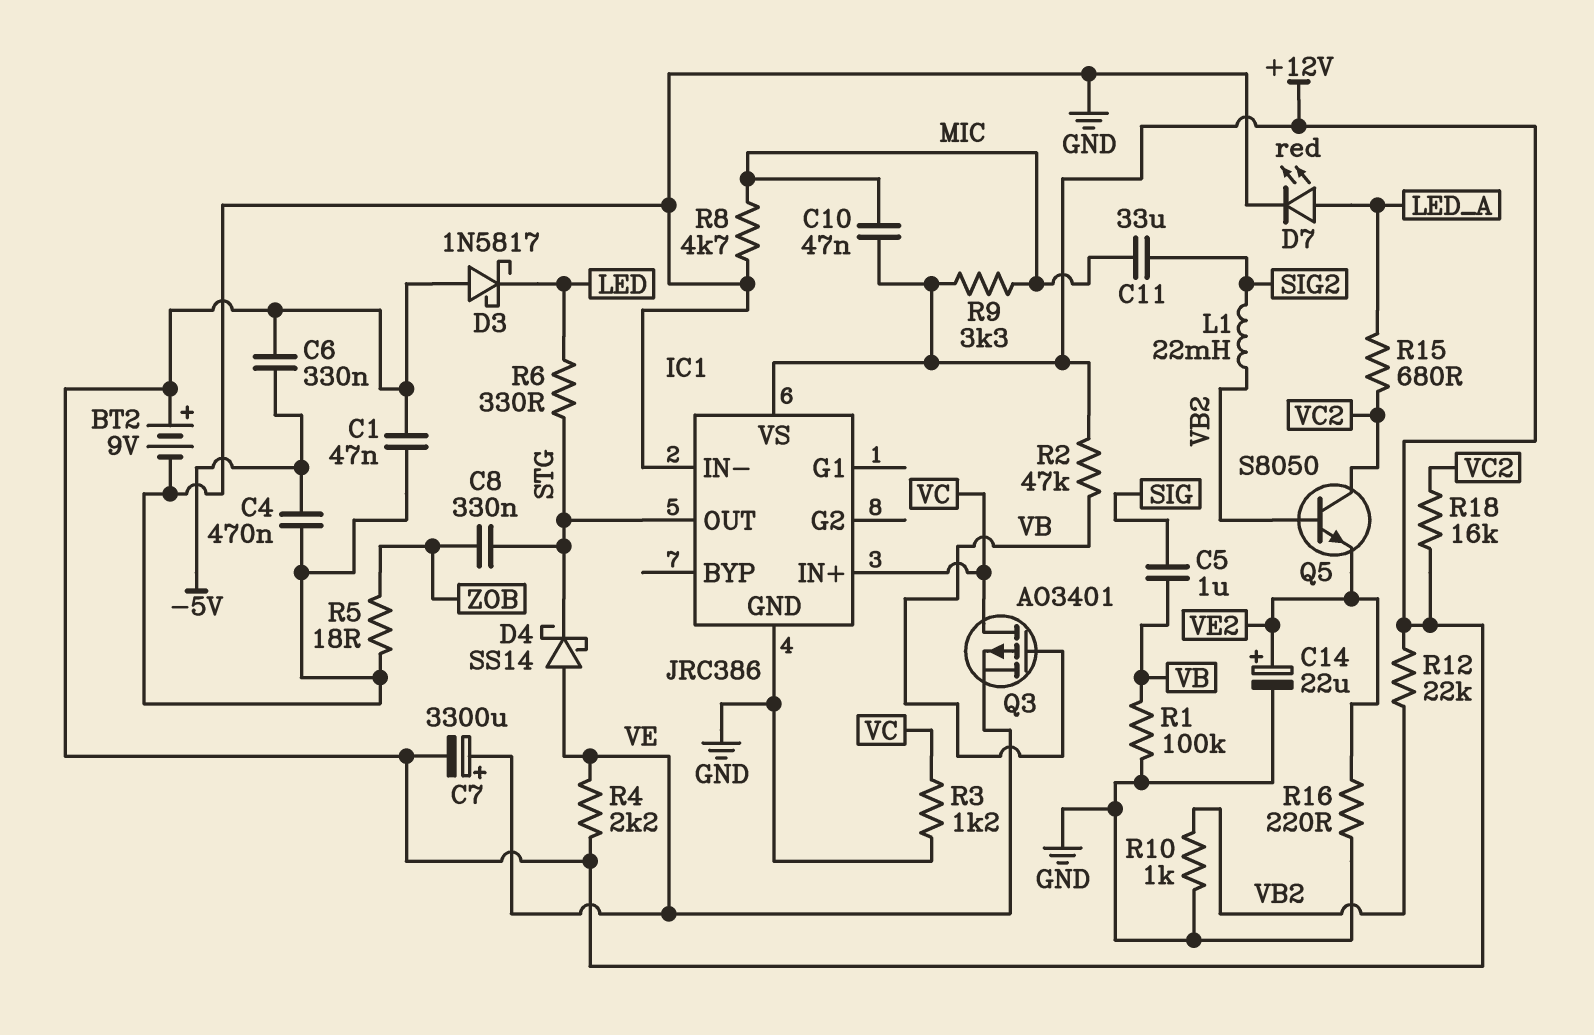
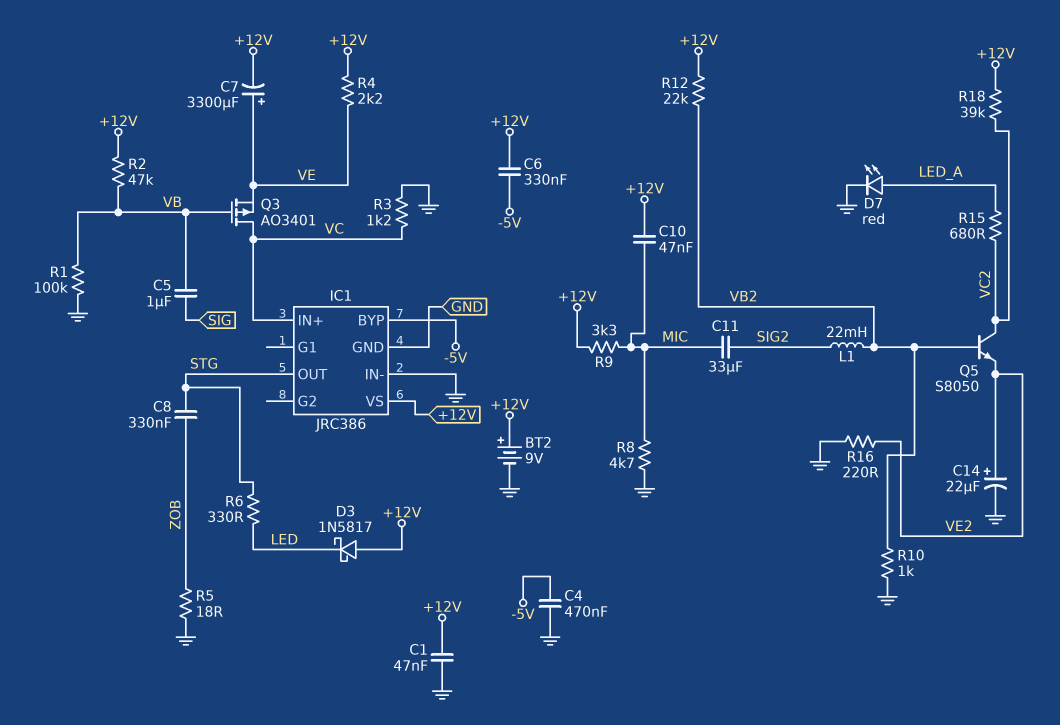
D4: schottky SS14 (A VE, K STG) -> none
IC1 pin BYP: none -> -5V
R18: 16k (+12V, VC2) -> 39k (+12V, VC2)

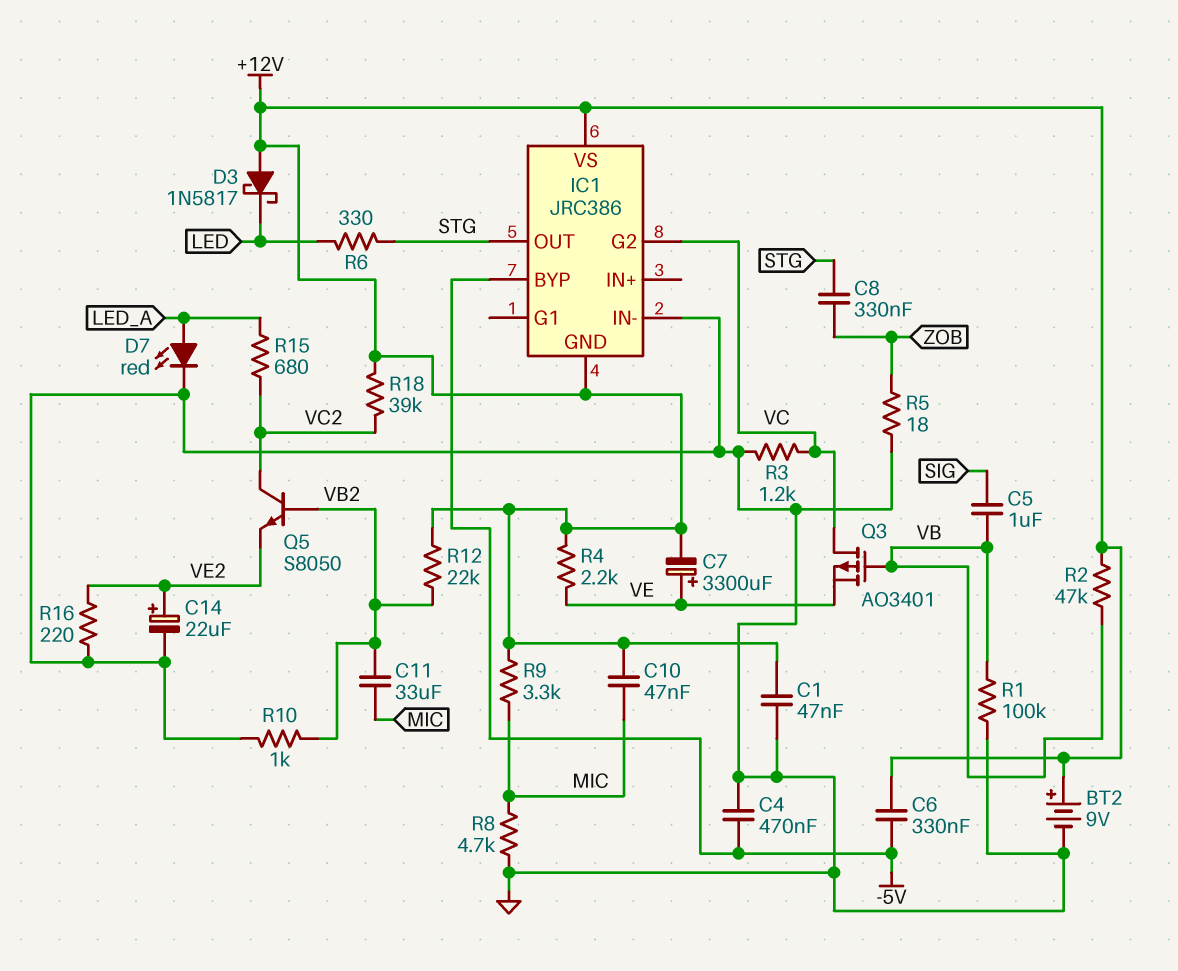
C11: 33uF (MIC, SIG2) -> 33uF (MIC, VB2)
IC1 pin G2: none -> VC
IC1 pin GND: GND -> +12V
IC1 pin IN+: VC -> none
L1: 22mH (SIG2, VB2) -> none

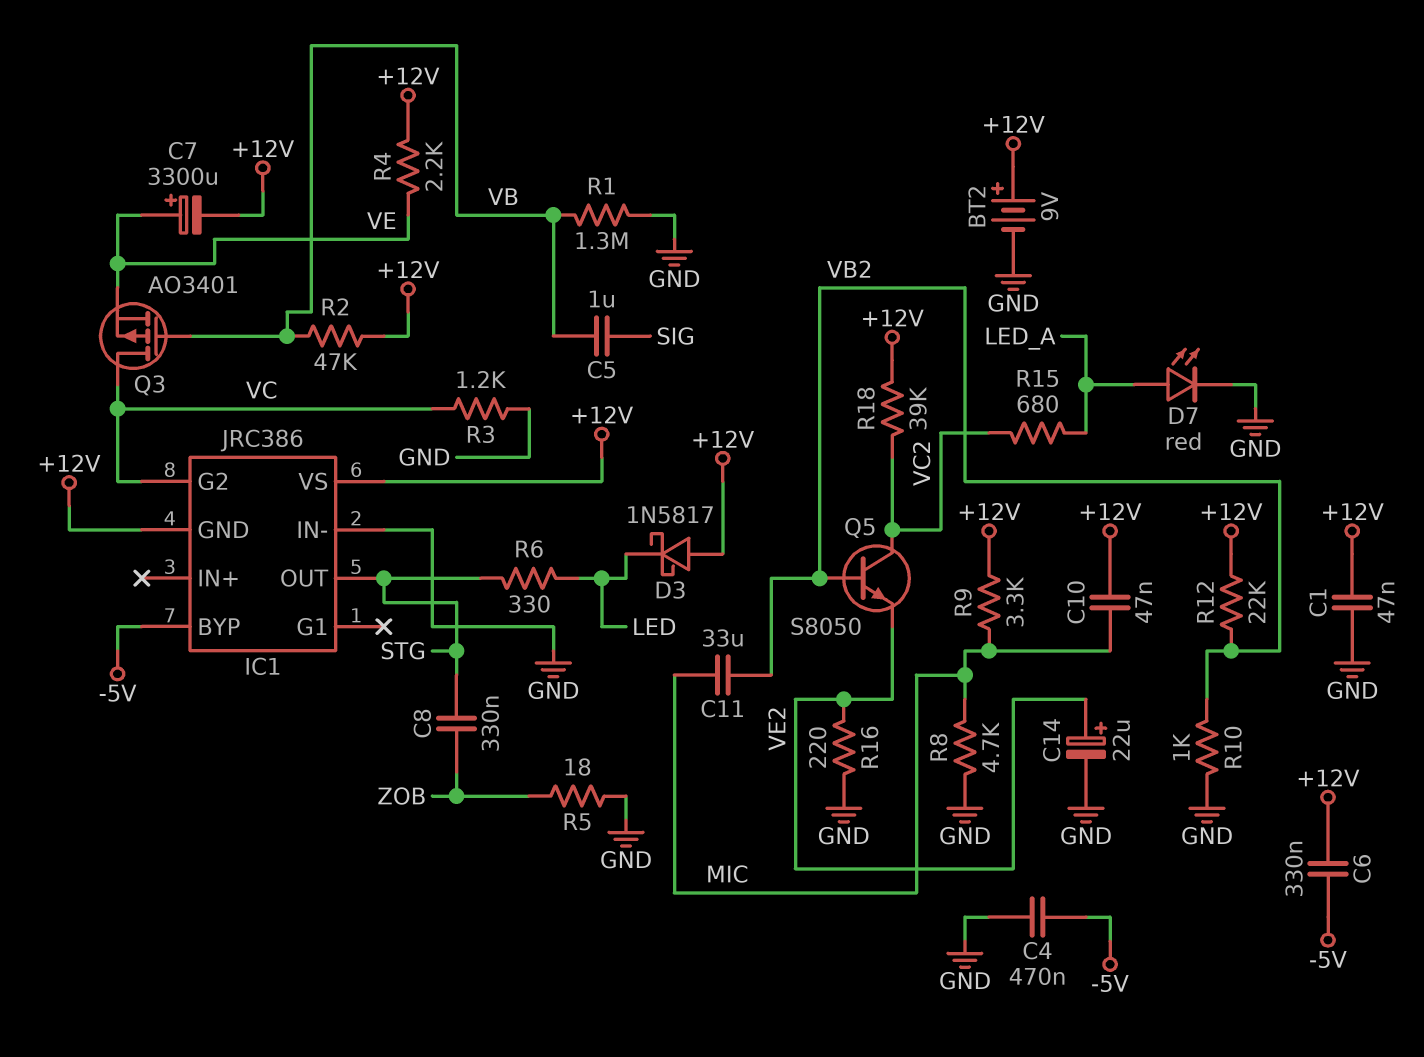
R1: 100k (GND, VB) -> 1.3M (GND, VB)

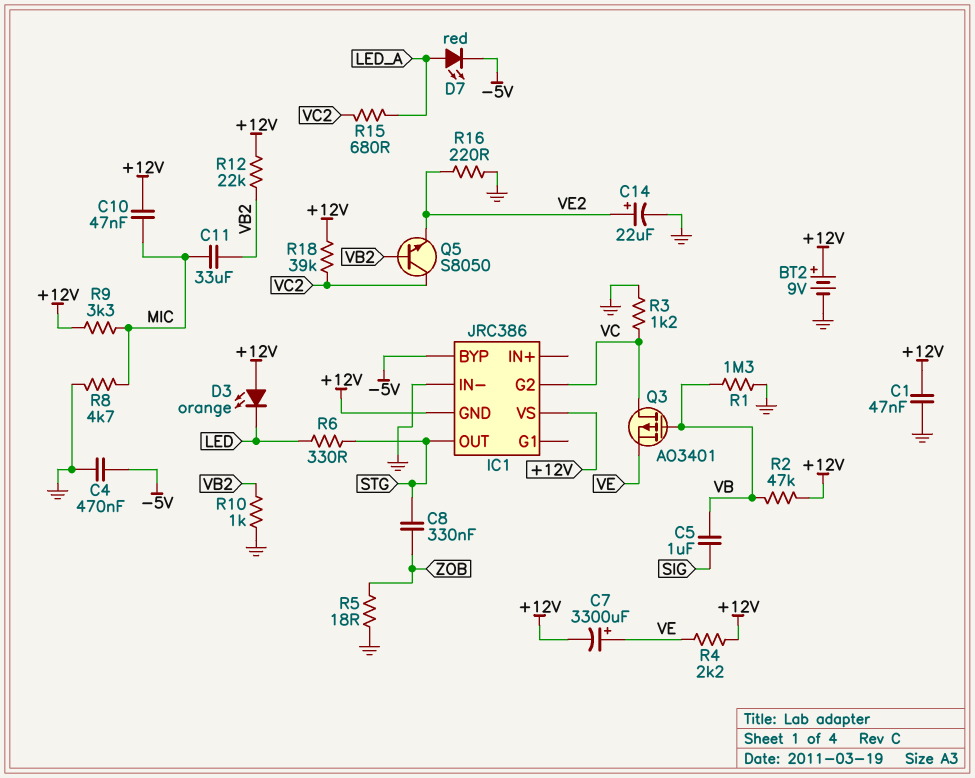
C6: 330nF (+12V, -5V) -> none
D3: schottky 1N5817 (A +12V, K LED) -> LED orange (A +12V, K LED)
D7: LED red (A LED_A, K GND) -> LED red (A LED_A, K -5V)

